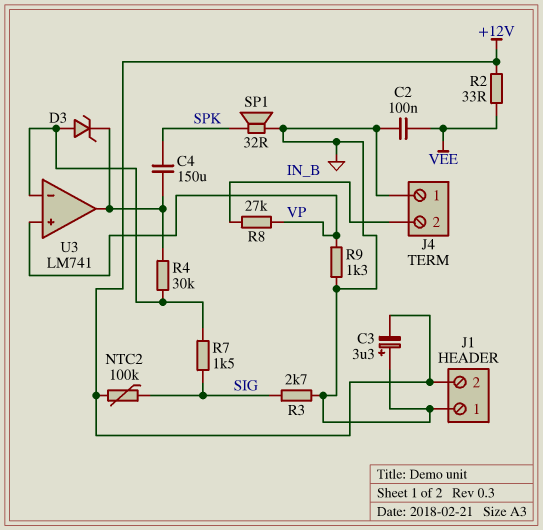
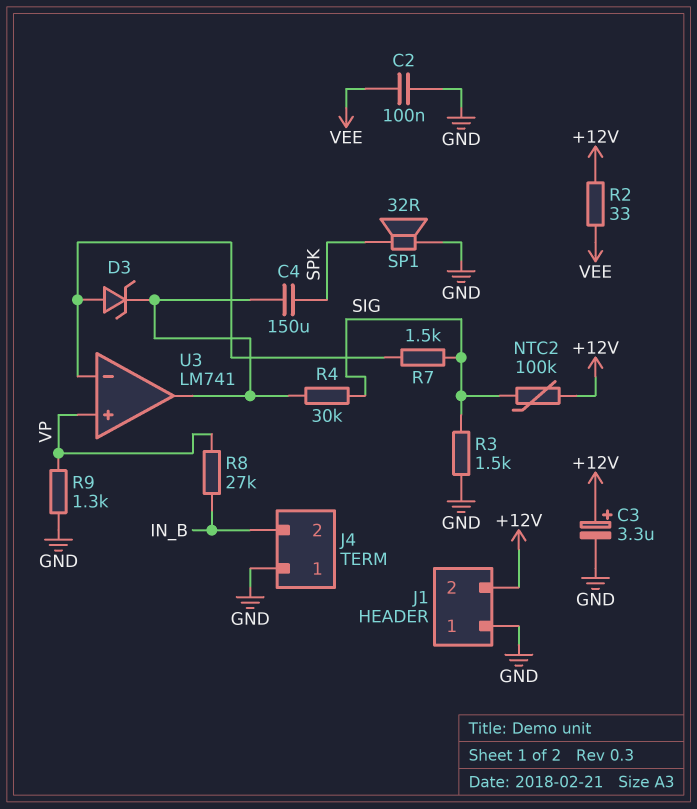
C3: 3.3uF (plus GND, minus +12V) -> 3.3uF (plus +12V, minus GND)
R3: 2.7k (GND, SIG) -> 1.5k (GND, SIG)
R4: 30k (U3/in-, U3/out) -> 30k (SIG, U3/out)

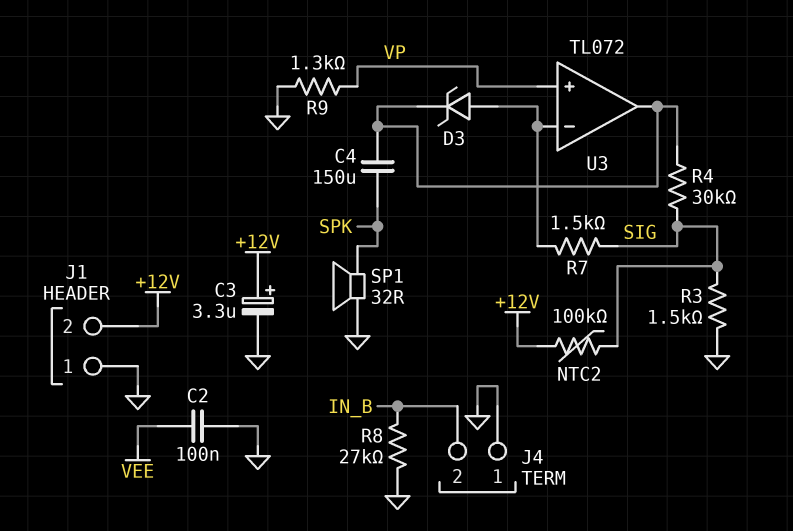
R2: 33 (+12V, VEE) -> none
R8: 27k (IN_B, VP) -> 27k (GND, IN_B)
U3: LM741 -> TL072

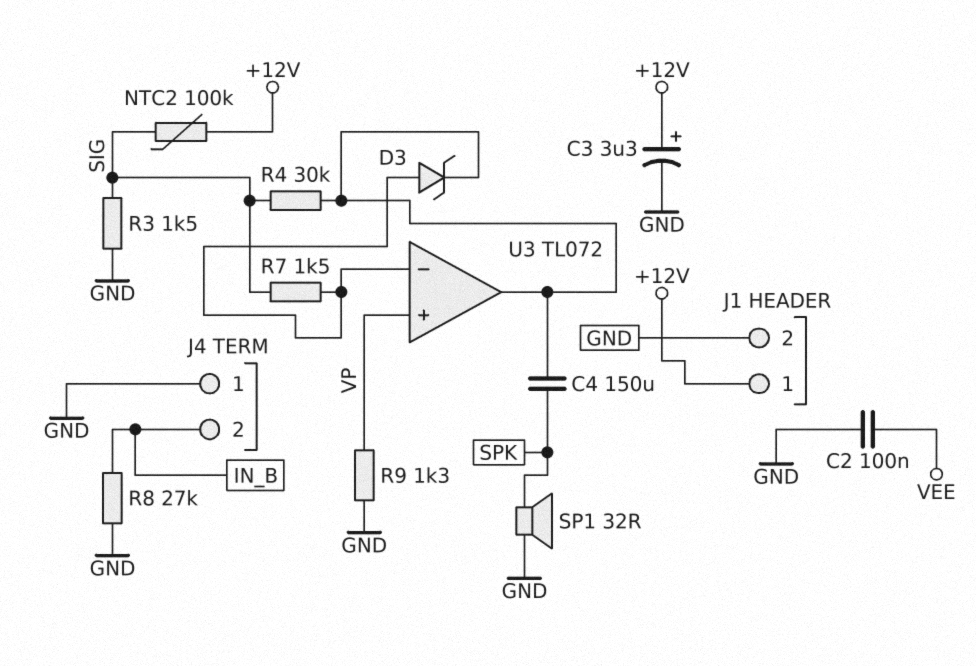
J1 pin 1: GND -> +12V
J1 pin 2: +12V -> GND

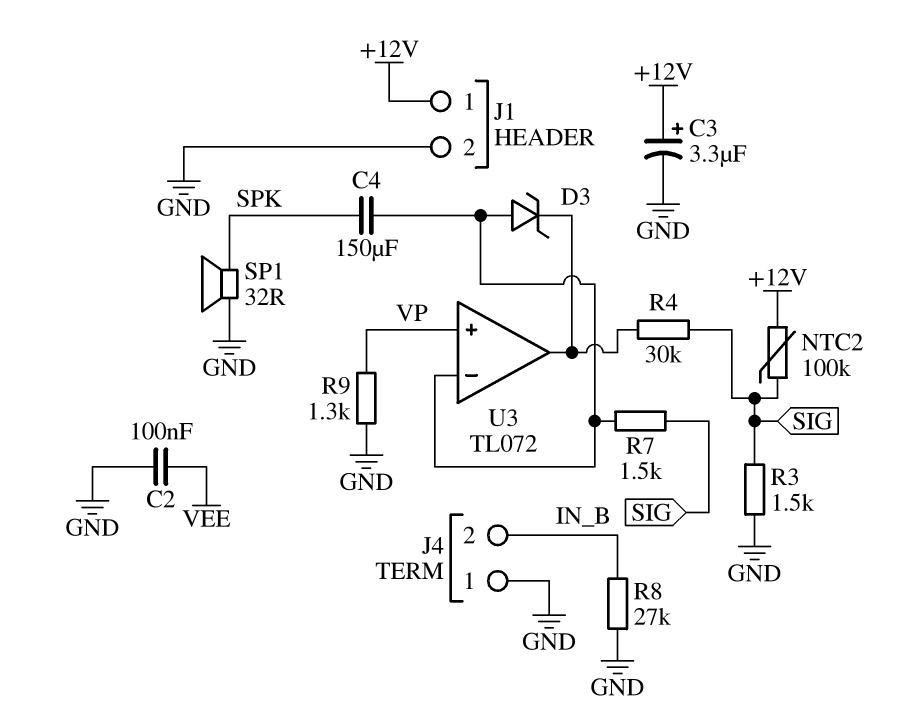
C4: 150uF (SPK, U3/out) -> 150uF (SPK, U3/in-)

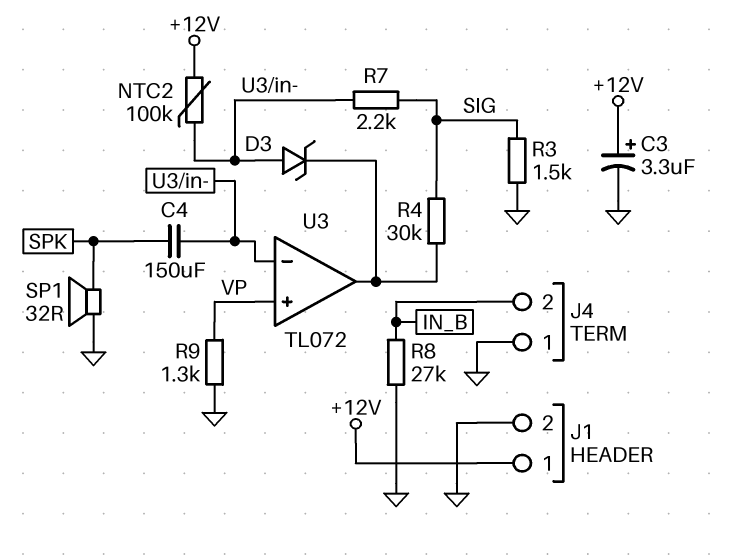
C2: 100nF (GND, VEE) -> none
NTC2: 100k (+12V, SIG) -> 100k (+12V, U3/in-)
R7: 1.5k (SIG, U3/in-) -> 2.2k (SIG, U3/in-)

